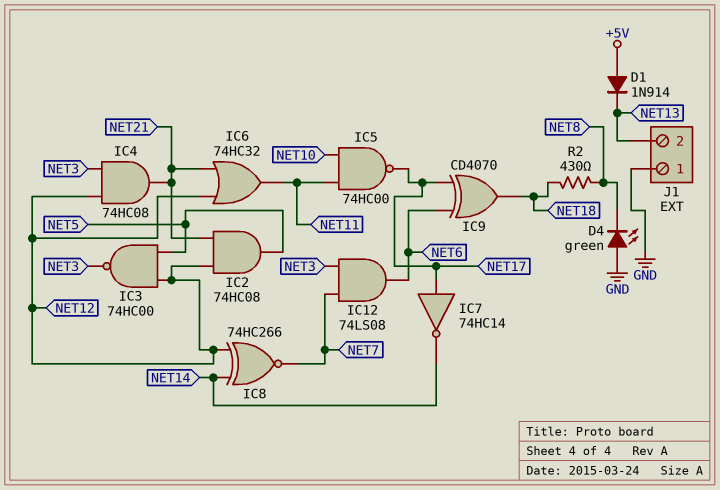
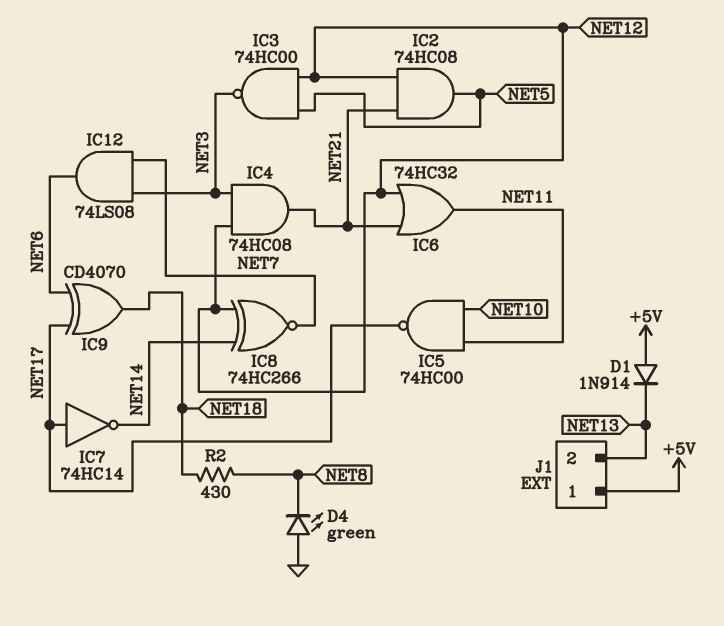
J1 pin 1: GND -> +5V

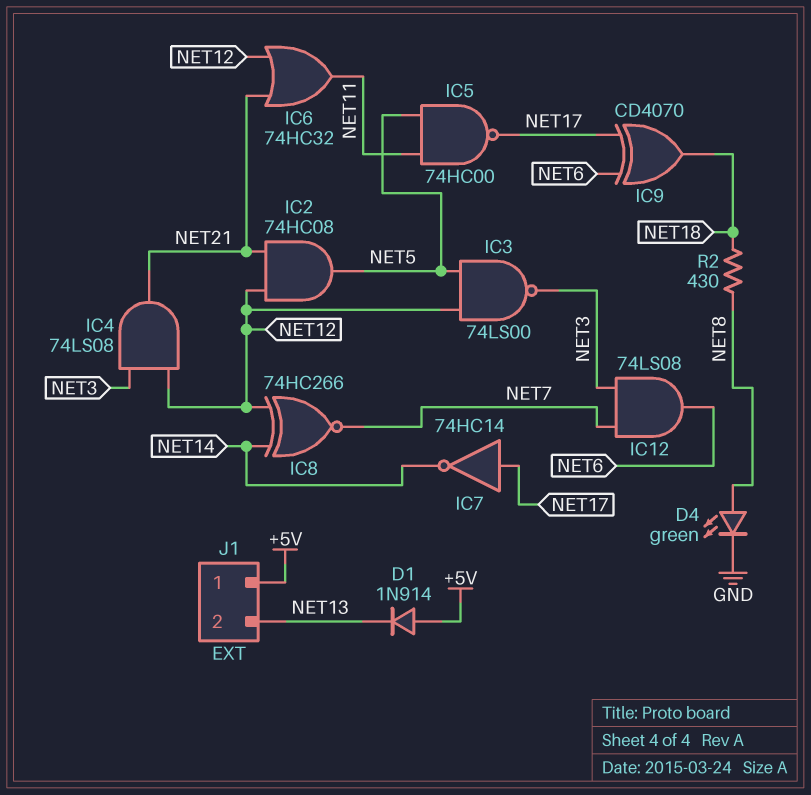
D4: LED green (A GND, K NET8) -> LED green (A NET8, K GND)
IC3: NAND 74HC00 (in NET5, in NET12, out NET3) -> NAND 74LS00 (in NET5, in NET12, out NET3)
IC4: AND 74HC08 (in NET3, in NET12, out NET21) -> AND 74LS08 (in NET3, in NET12, out NET21)
IC5: NAND 74HC00 (in NET10, in NET11, out NET17) -> NAND 74HC00 (in NET5, in NET11, out NET17)

